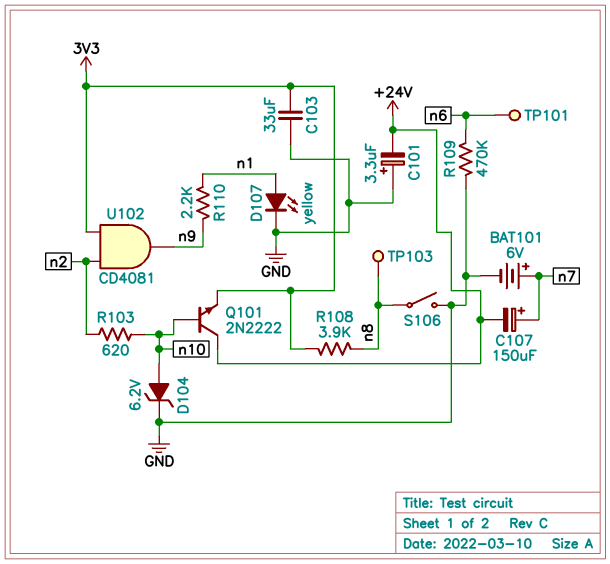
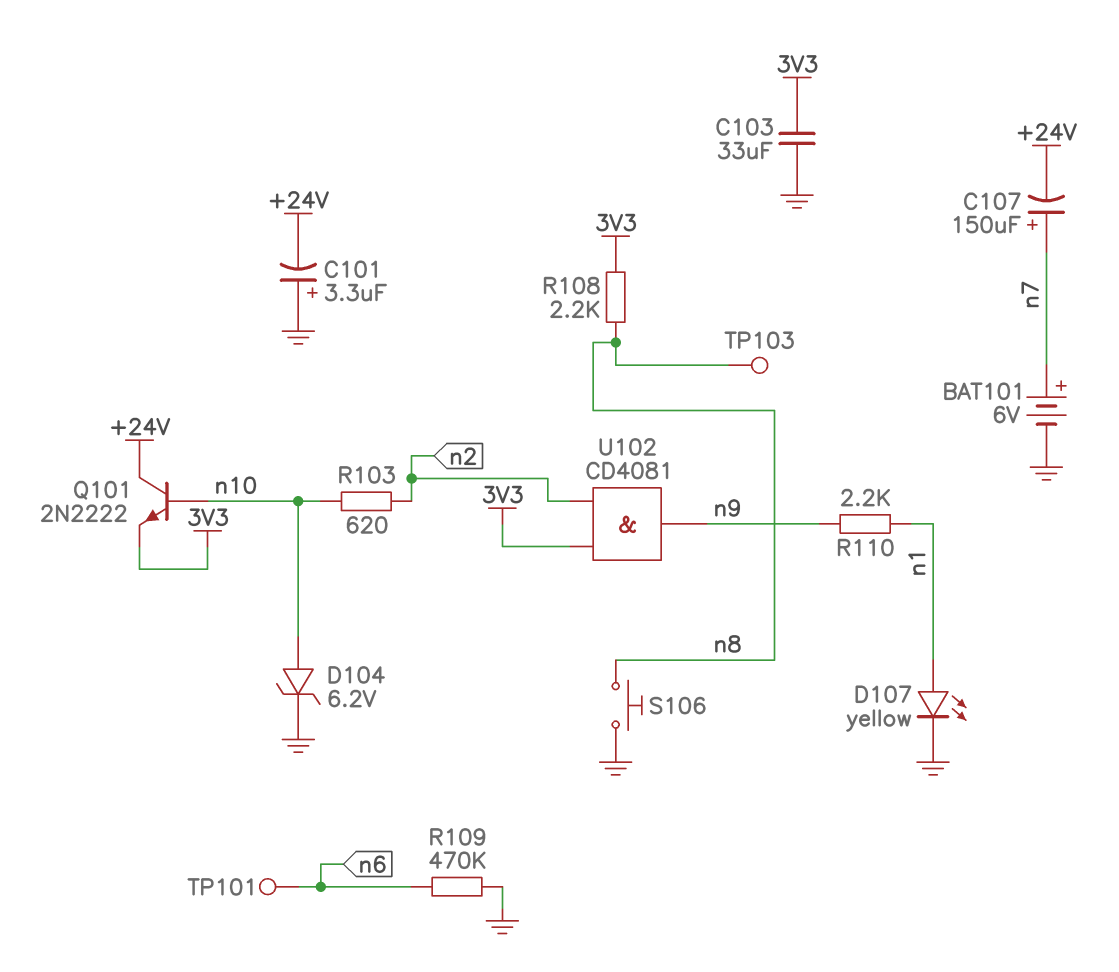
R108: 3.9k (3V3, n8) -> 2.2k (3V3, n8)
S106: switch (GND, n8) -> button (GND, n8)

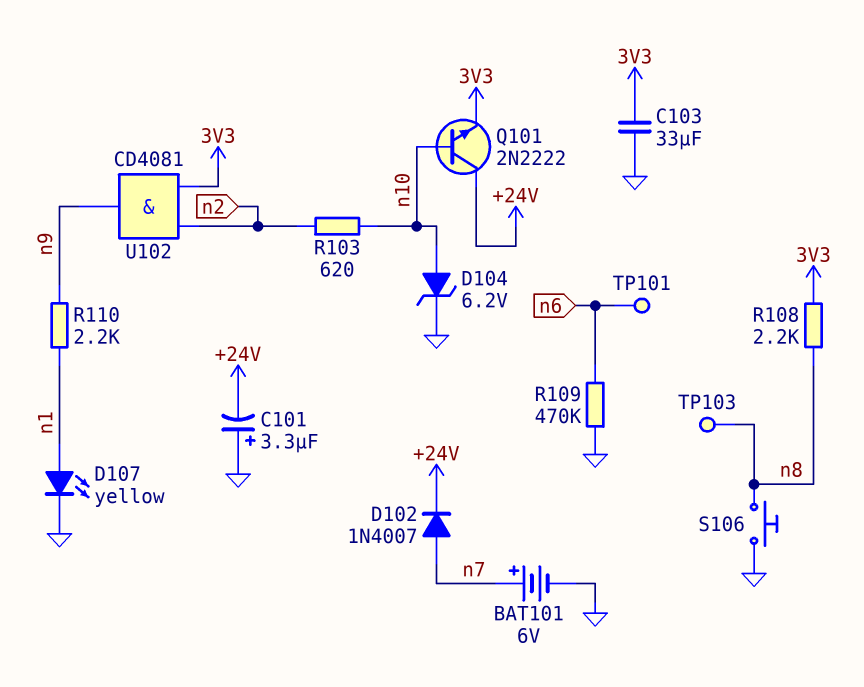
C107: 150uF (plus n7, minus +24V) -> none
D102: none -> diode 1N4007 (A n7, K +24V)

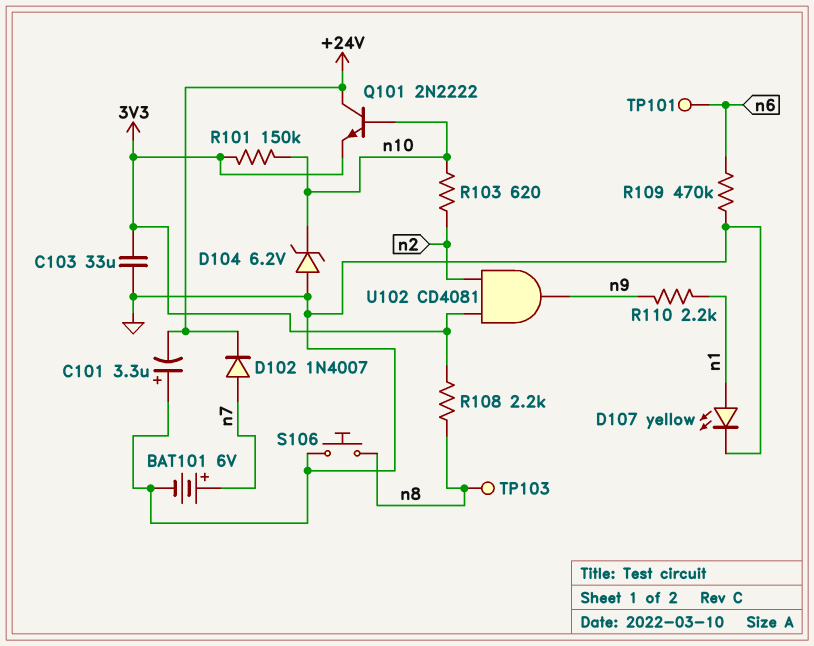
D104: zener 6.2V (A n10, K GND) -> zener 6.2V (A GND, K n10)
R101: none -> 150k (3V3, n10)

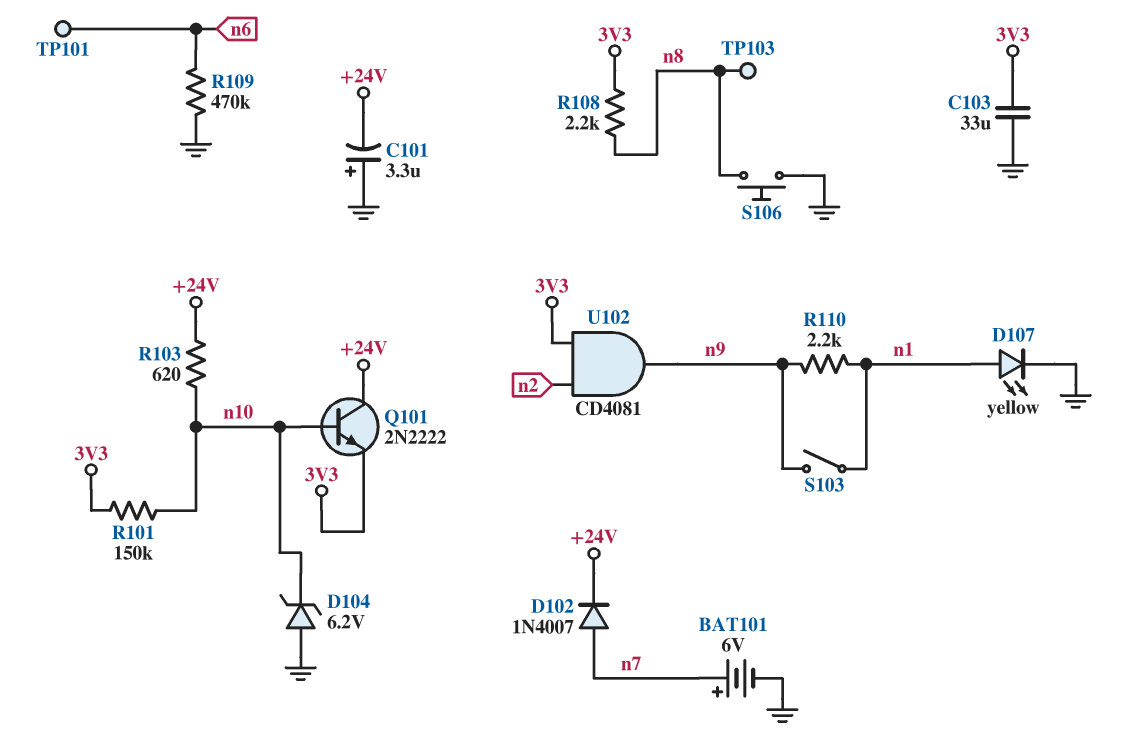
R103: 620 (n2, n10) -> 620 (+24V, n10)
S103: none -> switch (n1, n9)

